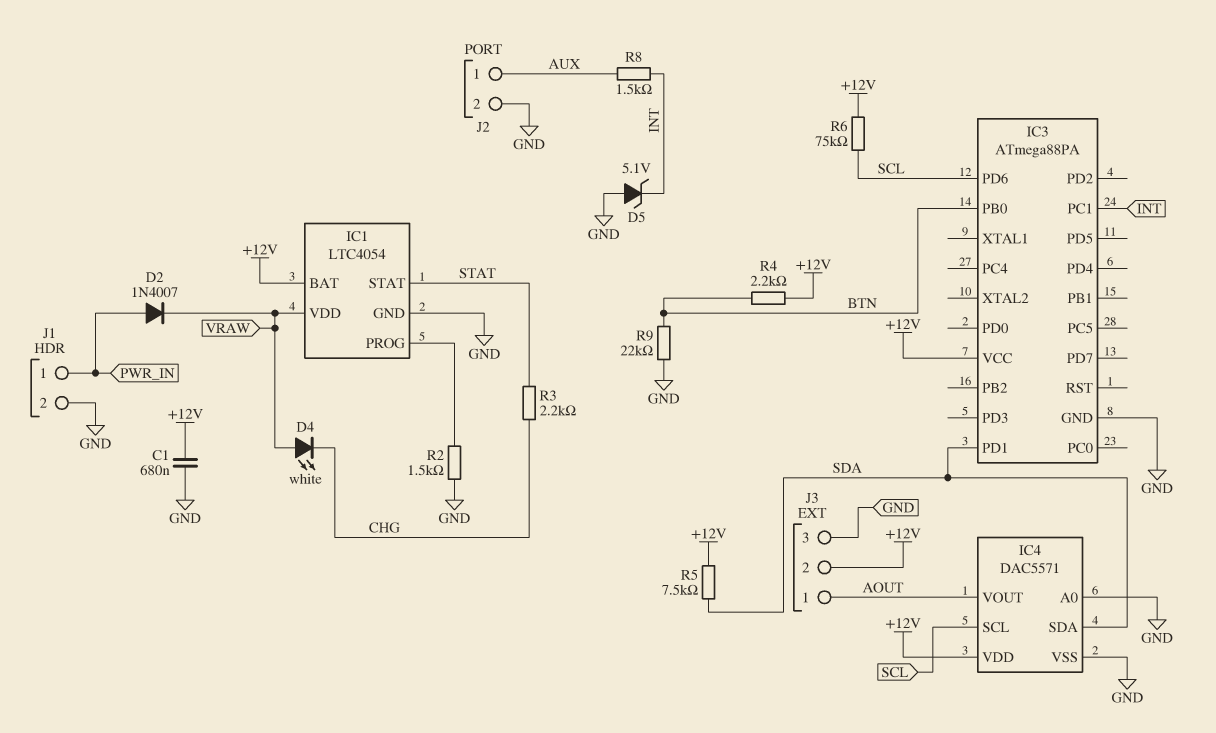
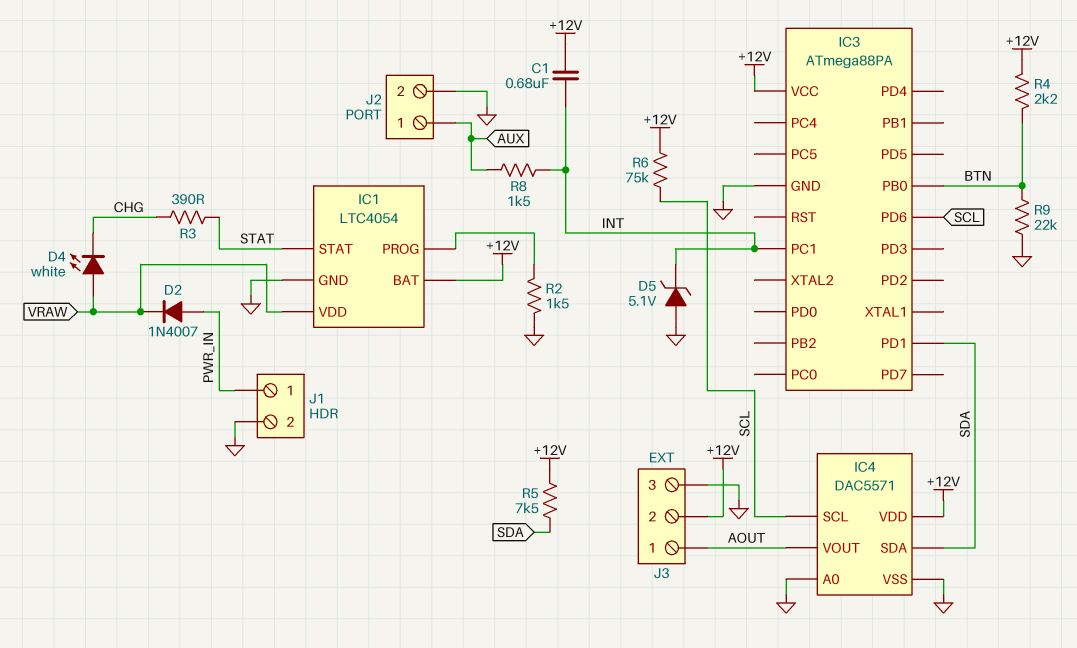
C1: 680nF (+12V, GND) -> 680nF (+12V, INT)
R3: 2.2k (CHG, STAT) -> 390 (CHG, STAT)

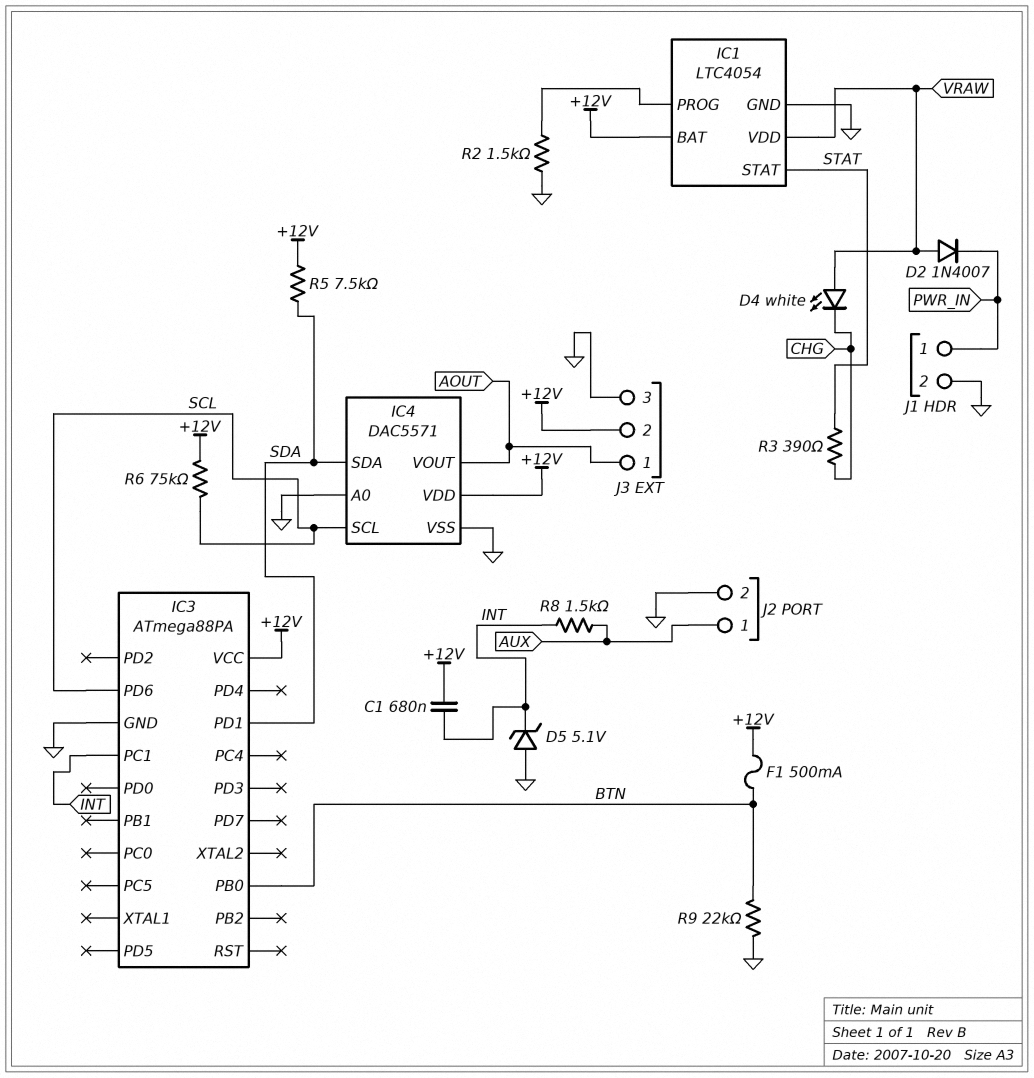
D2: diode 1N4007 (A PWR_IN, K VRAW) -> diode 1N4007 (A VRAW, K PWR_IN)
F1: none -> 500mA (+12V, BTN)
R4: 2.2k (+12V, BTN) -> none

